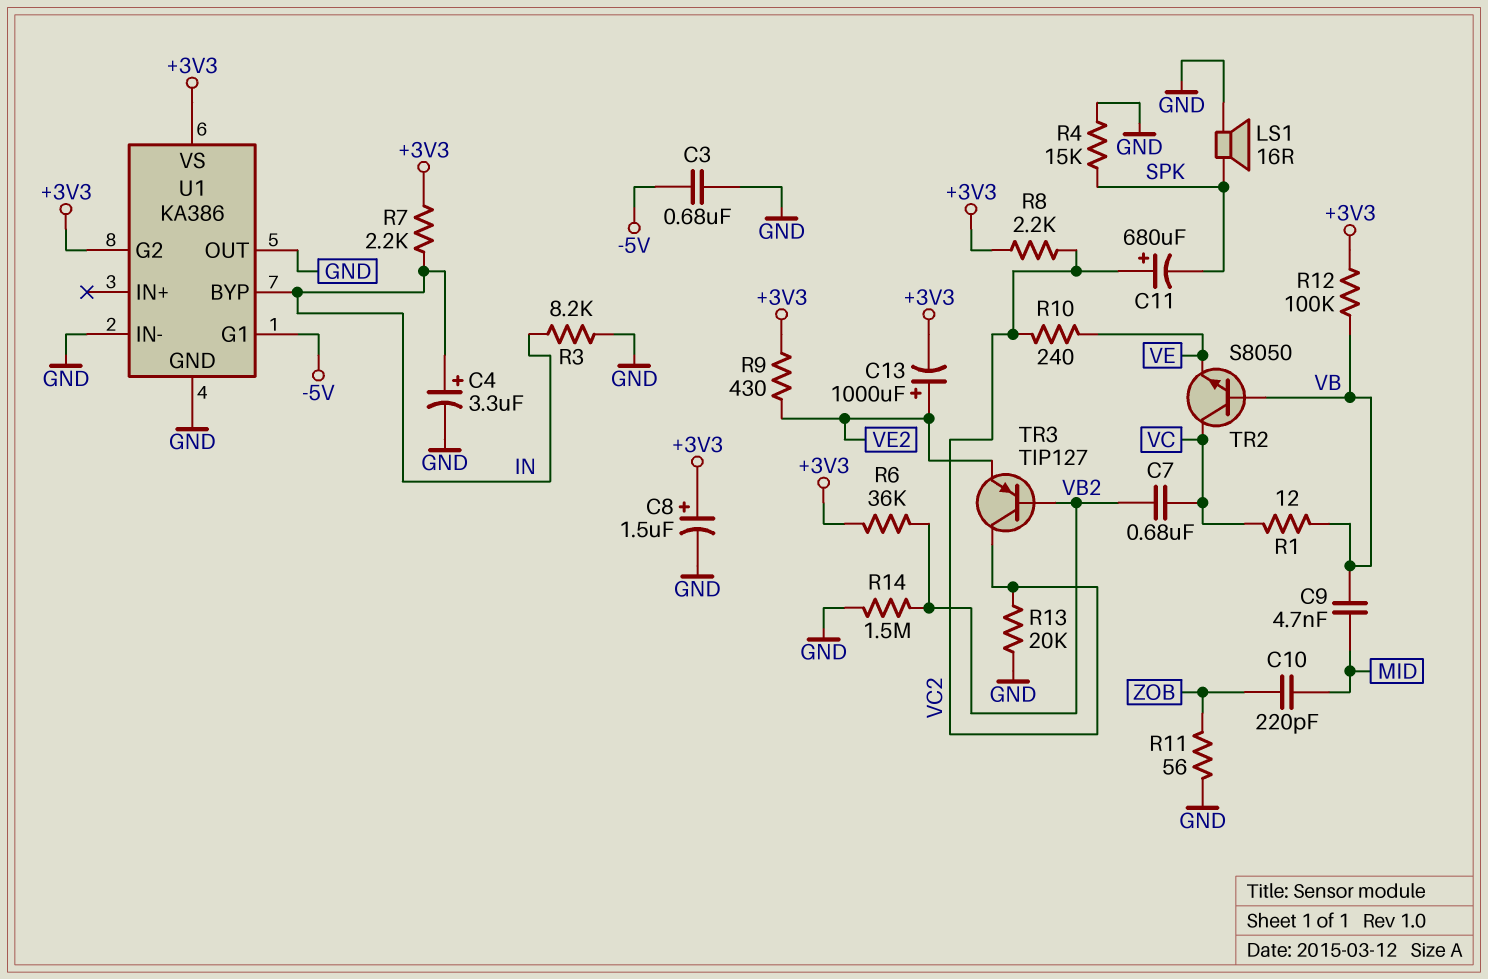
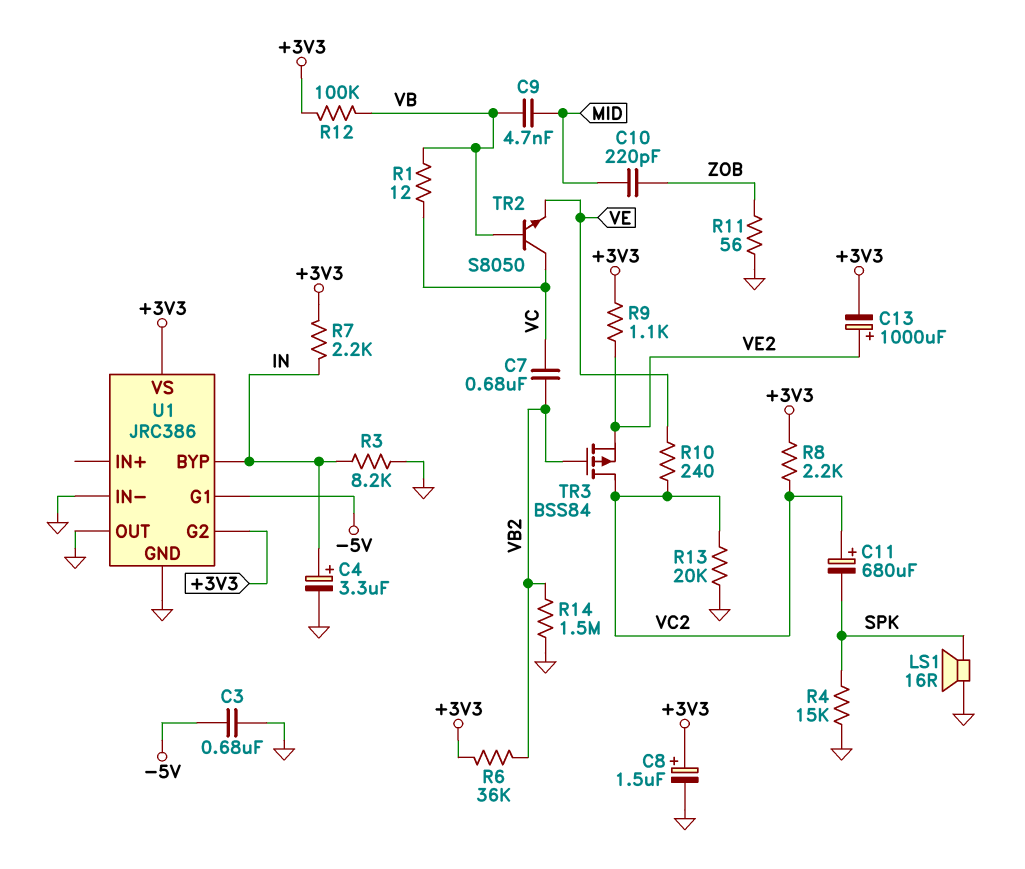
R9: 430 (+3V3, VE2) -> 1.1k (+3V3, VE2)
TR3: PNP TIP127 (B VB2, C VC2, E VE2) -> PMOS BSS84 (G VB2, D VC2, S VE2)
U1: KA386 -> JRC386

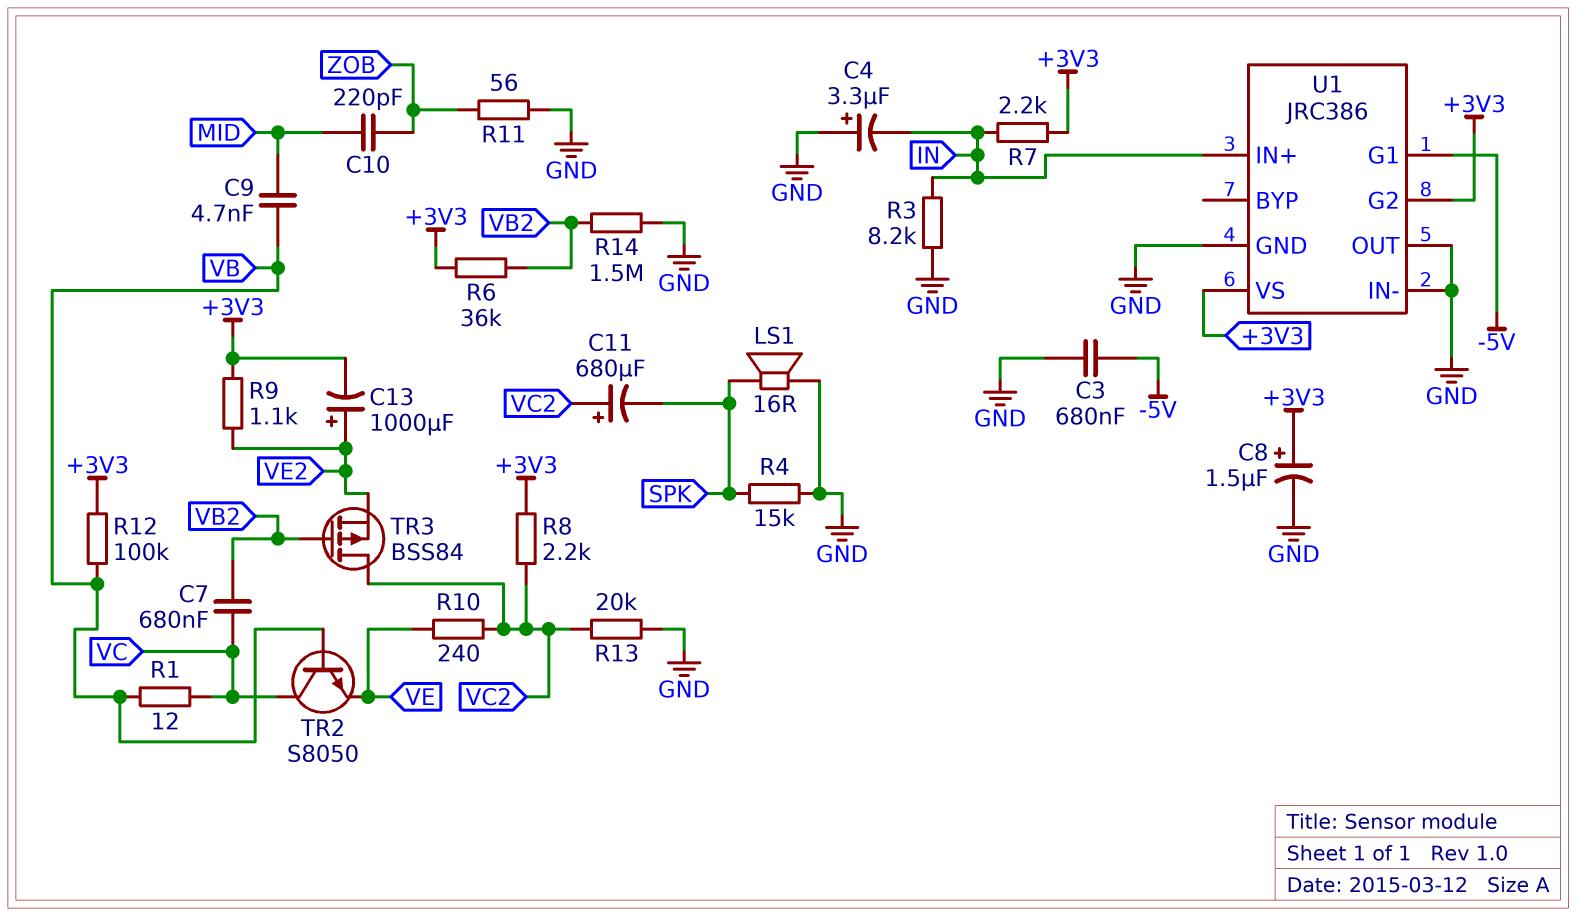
C4: 3.3uF (plus IN, minus GND) -> 3.3uF (plus GND, minus IN)
U1 pin BYP: IN -> none
U1 pin IN+: none -> IN

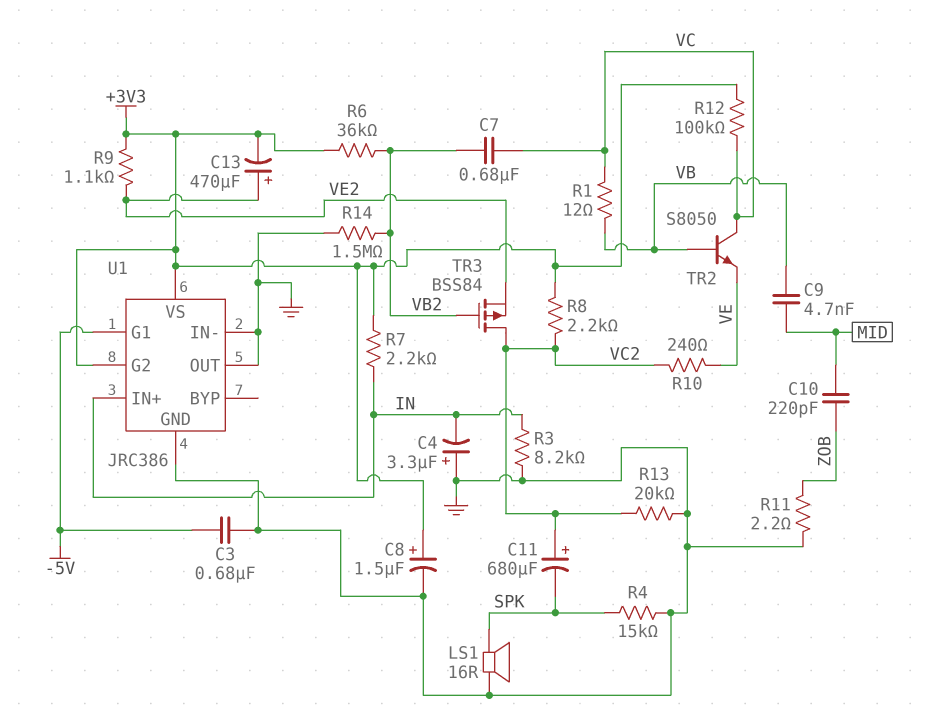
C13: 1000uF (plus VE2, minus +3V3) -> 470uF (plus VE2, minus +3V3)
R11: 56 (GND, ZOB) -> 2.2 (GND, ZOB)
R12: 100k (+3V3, VB) -> 100k (+3V3, VC)

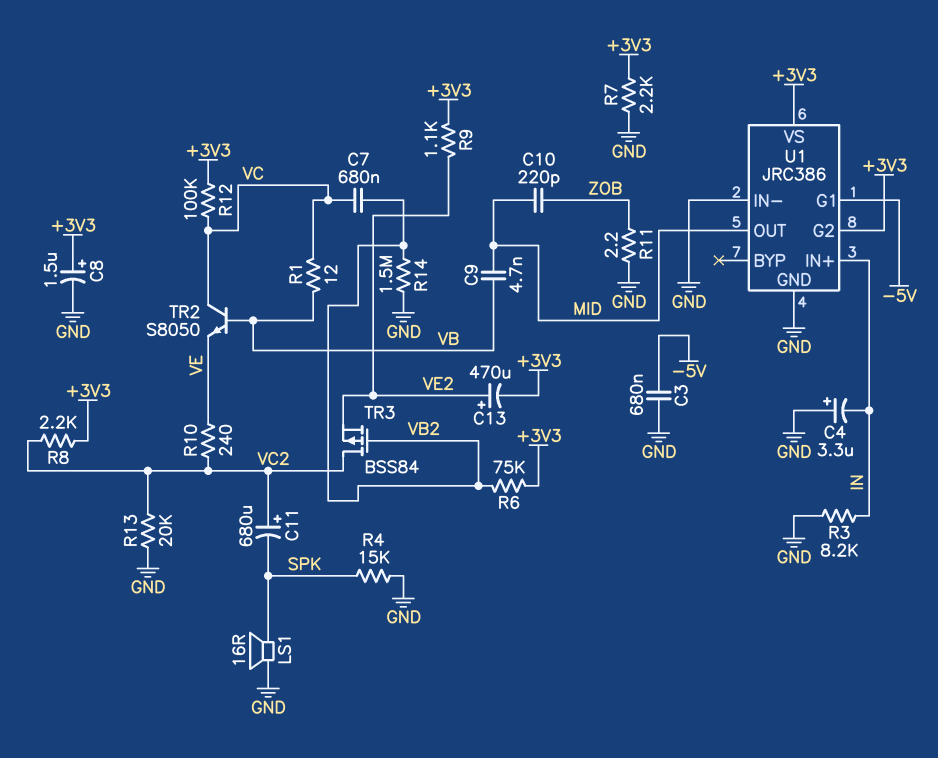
R6: 36k (+3V3, VB2) -> 75k (+3V3, VB2)
R7: 2.2k (+3V3, IN) -> 2.2k (+3V3, GND)
U1 pin OUT: GND -> MID

